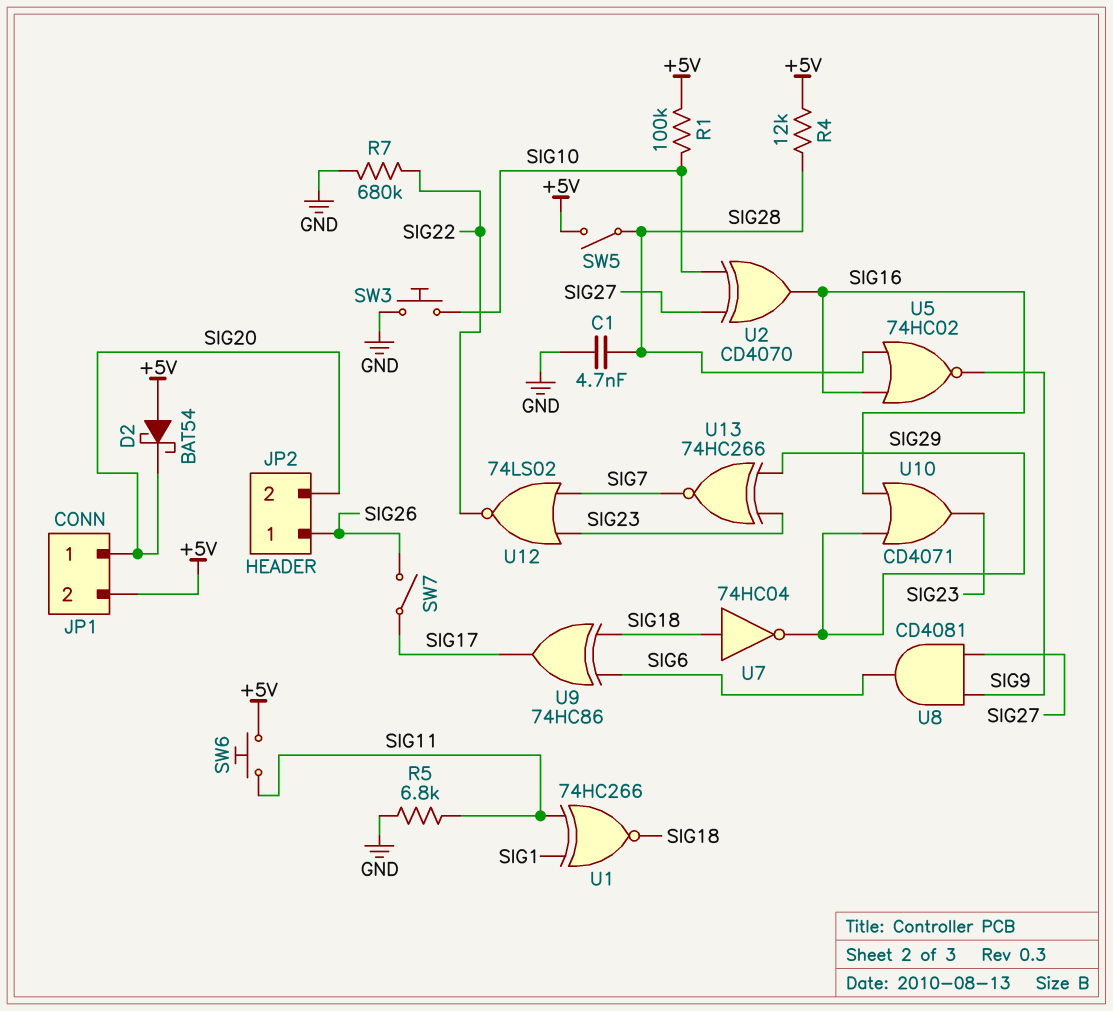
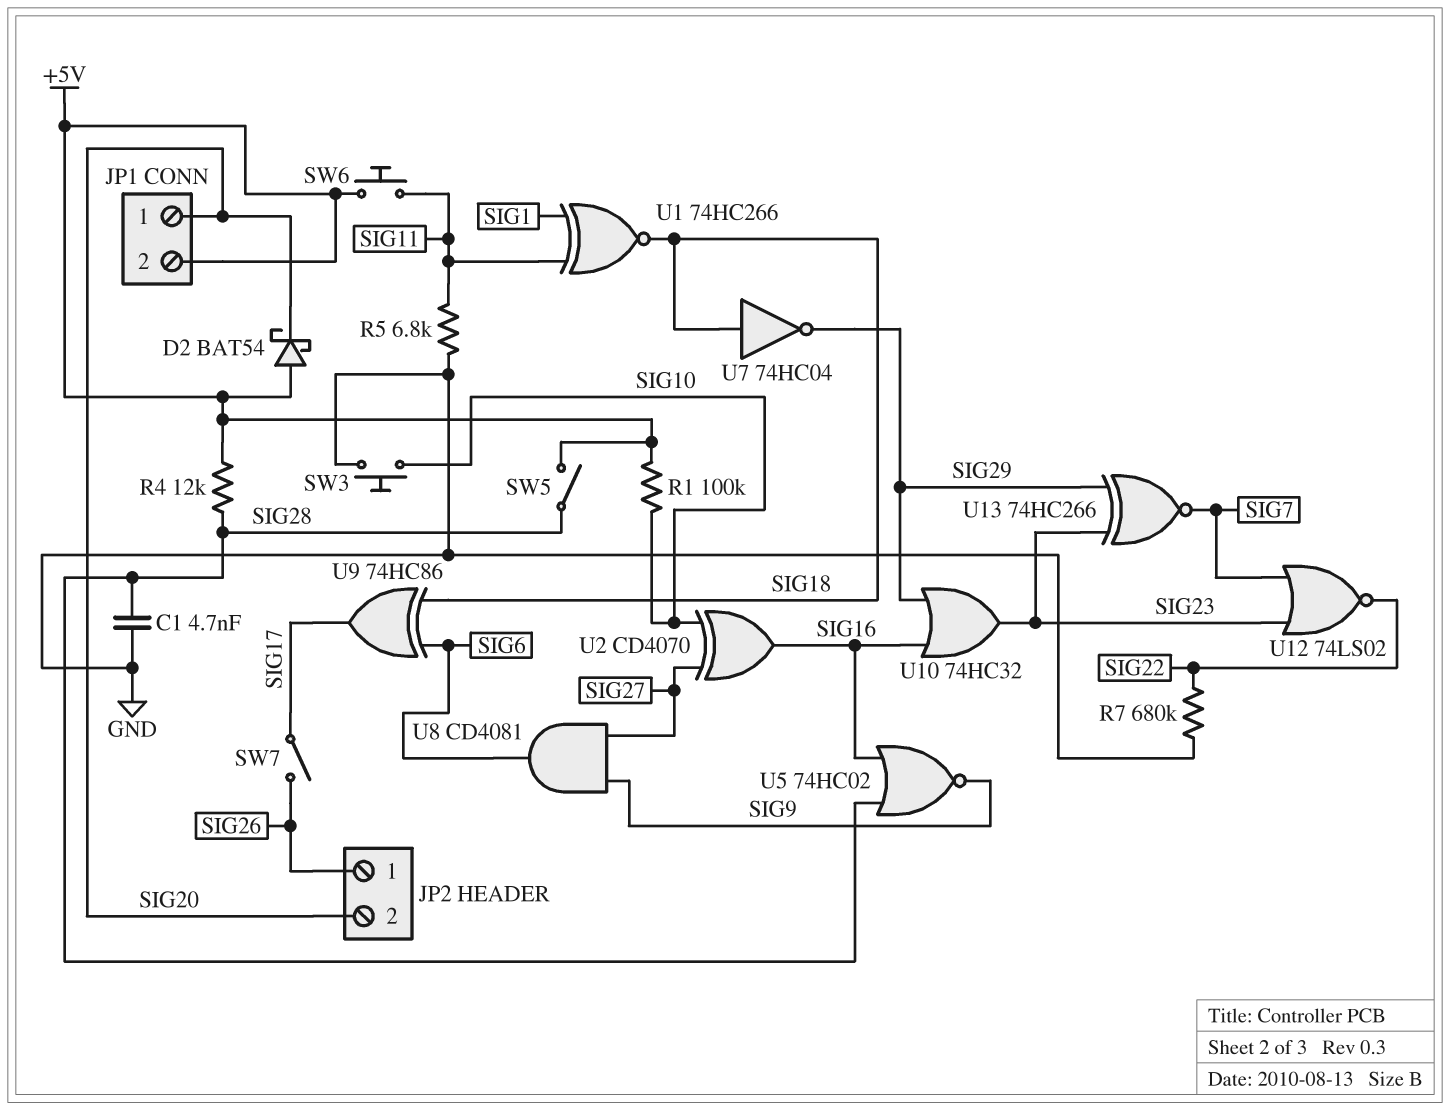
U10: OR CD4071 (in SIG16, in SIG29, out SIG23) -> OR 74HC32 (in SIG16, in SIG29, out SIG23)

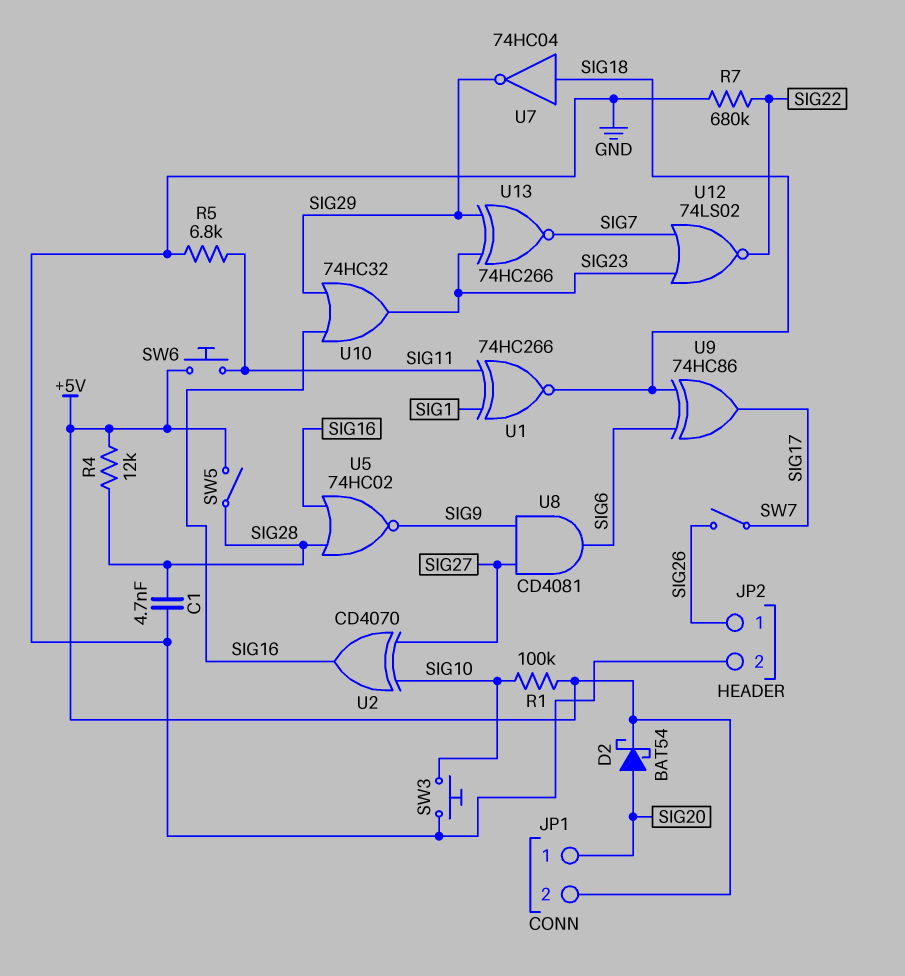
D2: schottky BAT54 (A +5V, K SIG20) -> schottky BAT54 (A SIG20, K +5V)
JP2 pin 2: SIG20 -> GND

